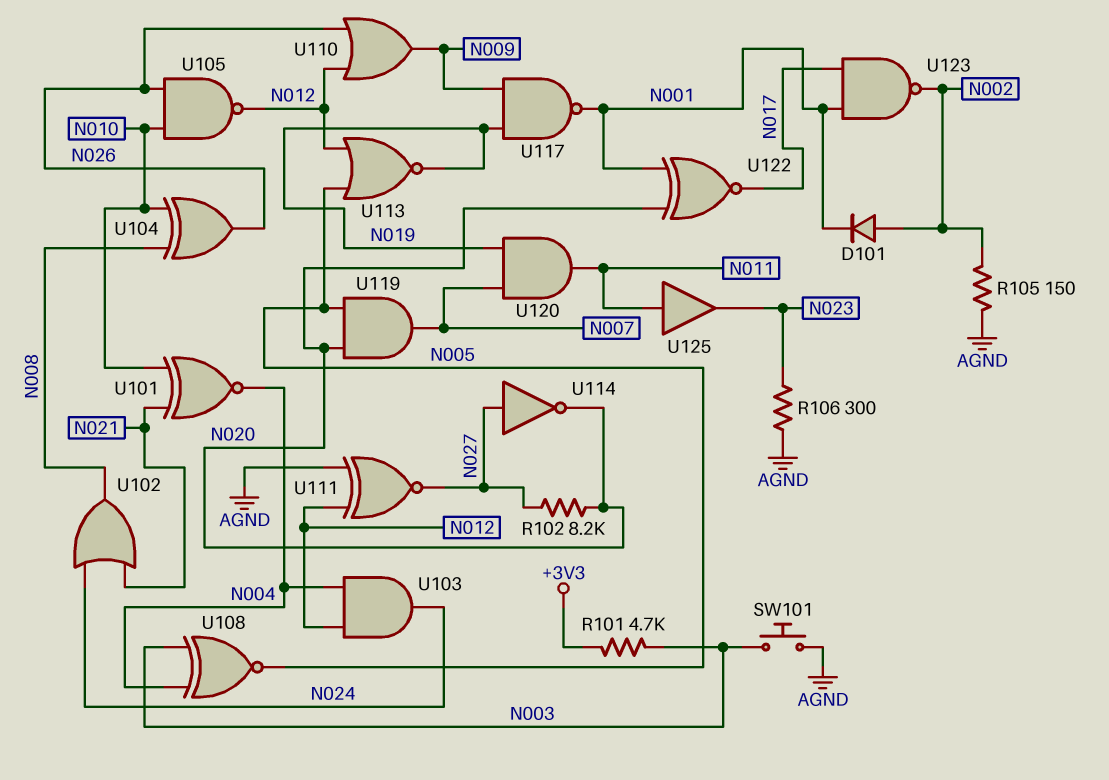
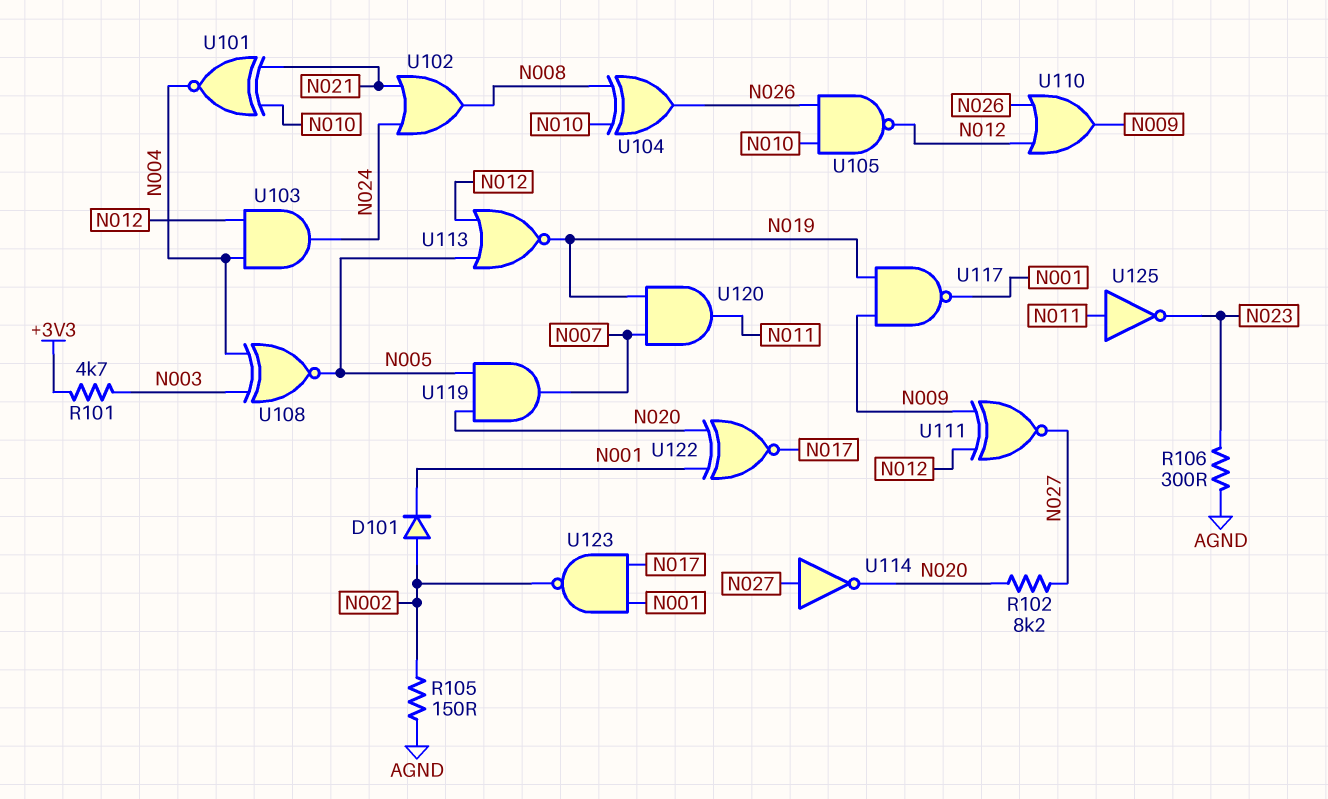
SW101: button (AGND, N003) -> none
U111: XNOR (in AGND, in N012, out N027) -> XNOR (in N009, in N012, out N027)
U125: buffer (in N011, out N023) -> NOT (in N011, out N023)

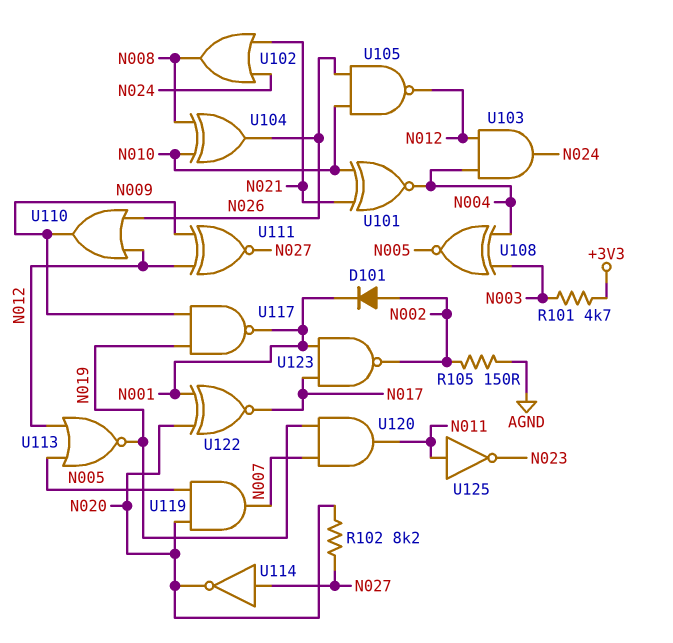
R106: 300 (AGND, N023) -> none

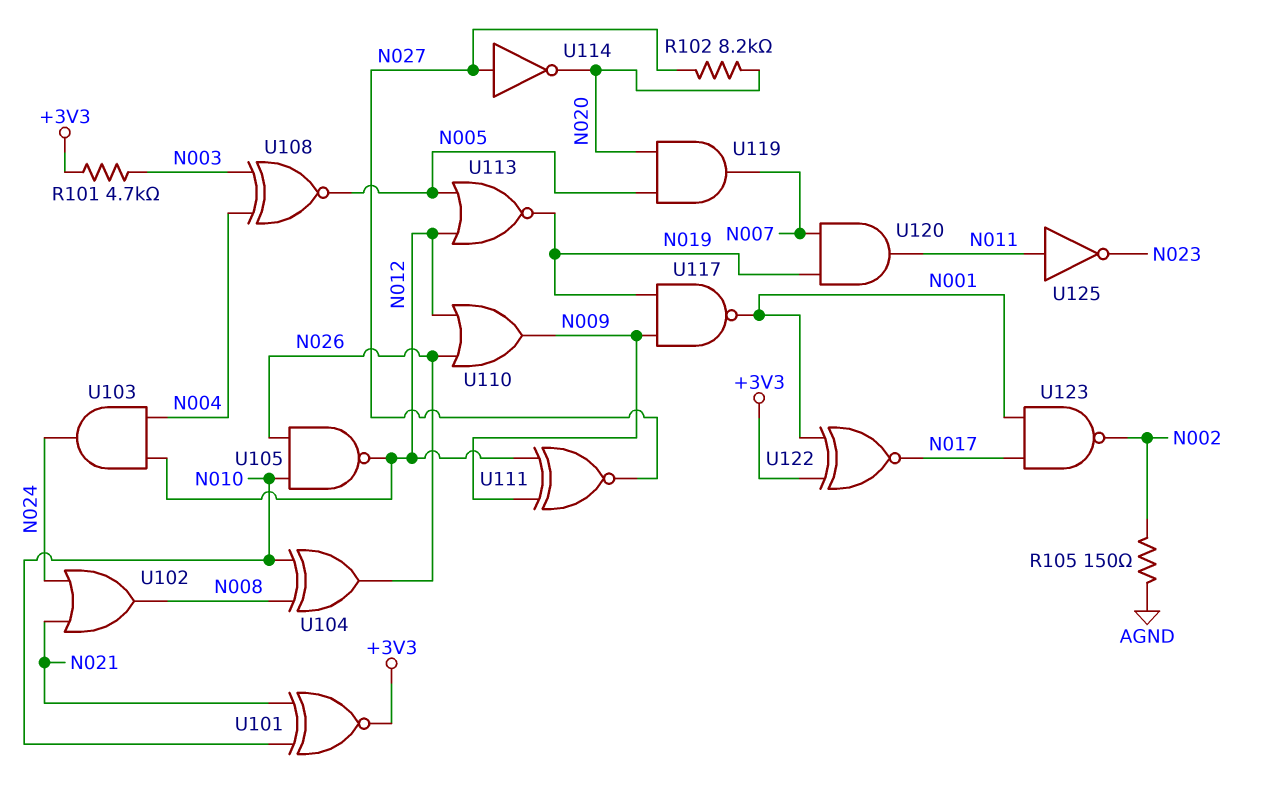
D101: diode (A N002, K N001) -> none
U101: XNOR (in N010, in N021, out N004) -> XNOR (in N010, in N021, out +3V3)
U122: XNOR (in N001, in N020, out N017) -> XNOR (in +3V3, in N001, out N017)

